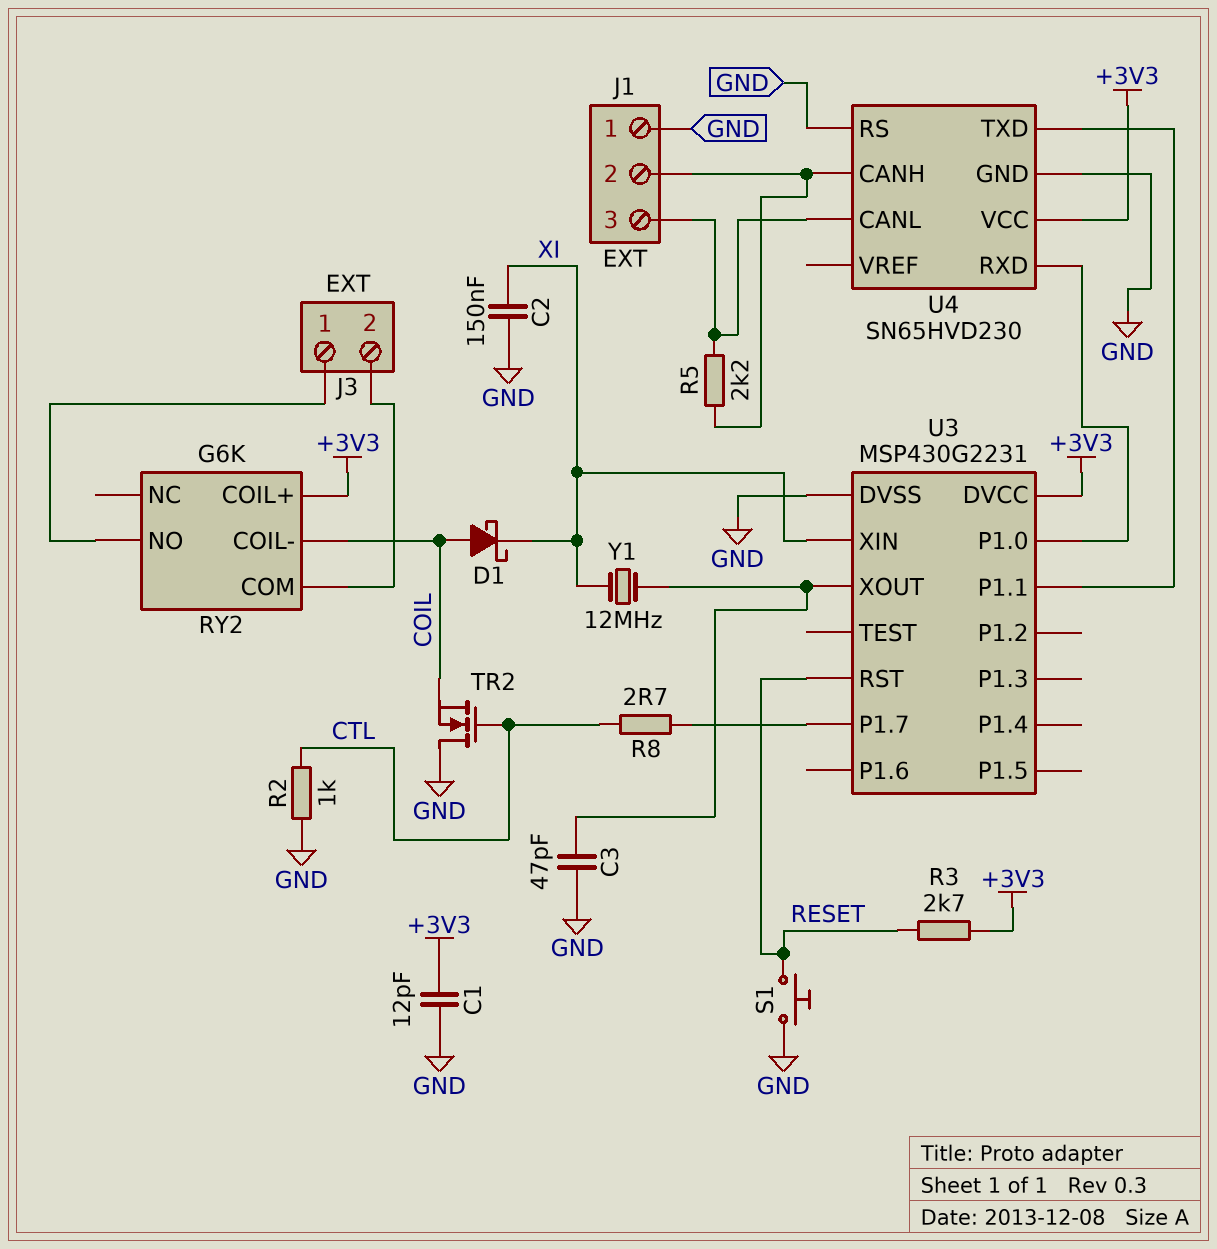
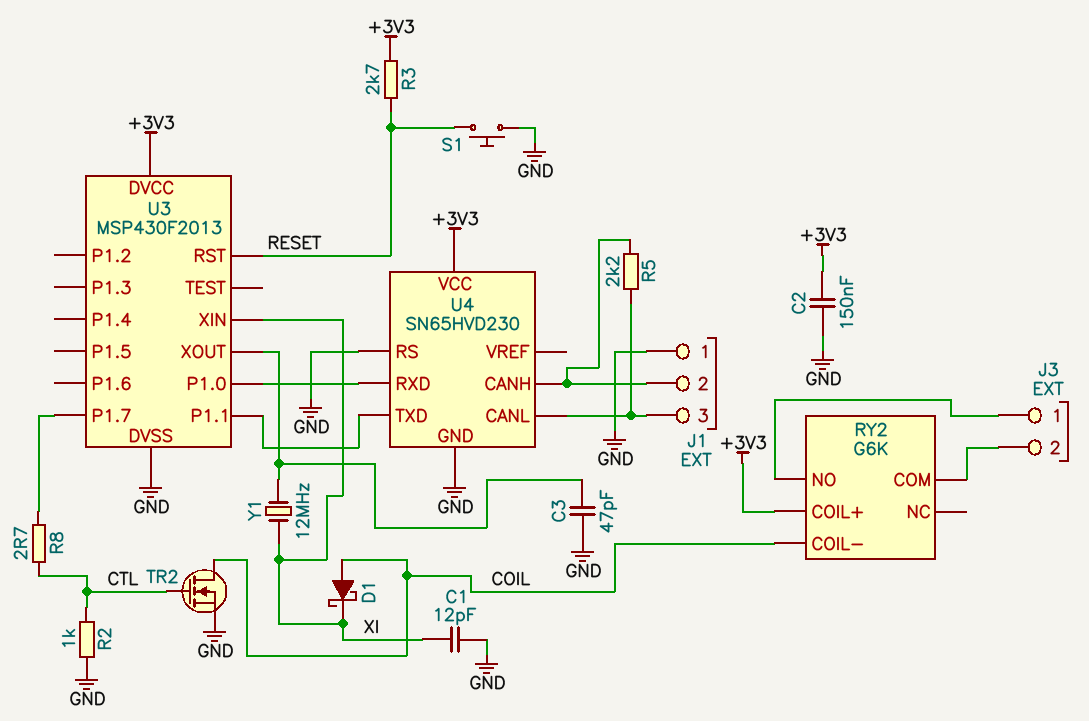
C1: 12pF (+3V3, GND) -> 12pF (GND, XI)
C2: 150nF (GND, XI) -> 150nF (+3V3, GND)
TR2: NMOS (G CTL, D GND, S COIL) -> NMOS (G CTL, D COIL, S GND)
U3: MSP430G2231 -> MSP430F2013

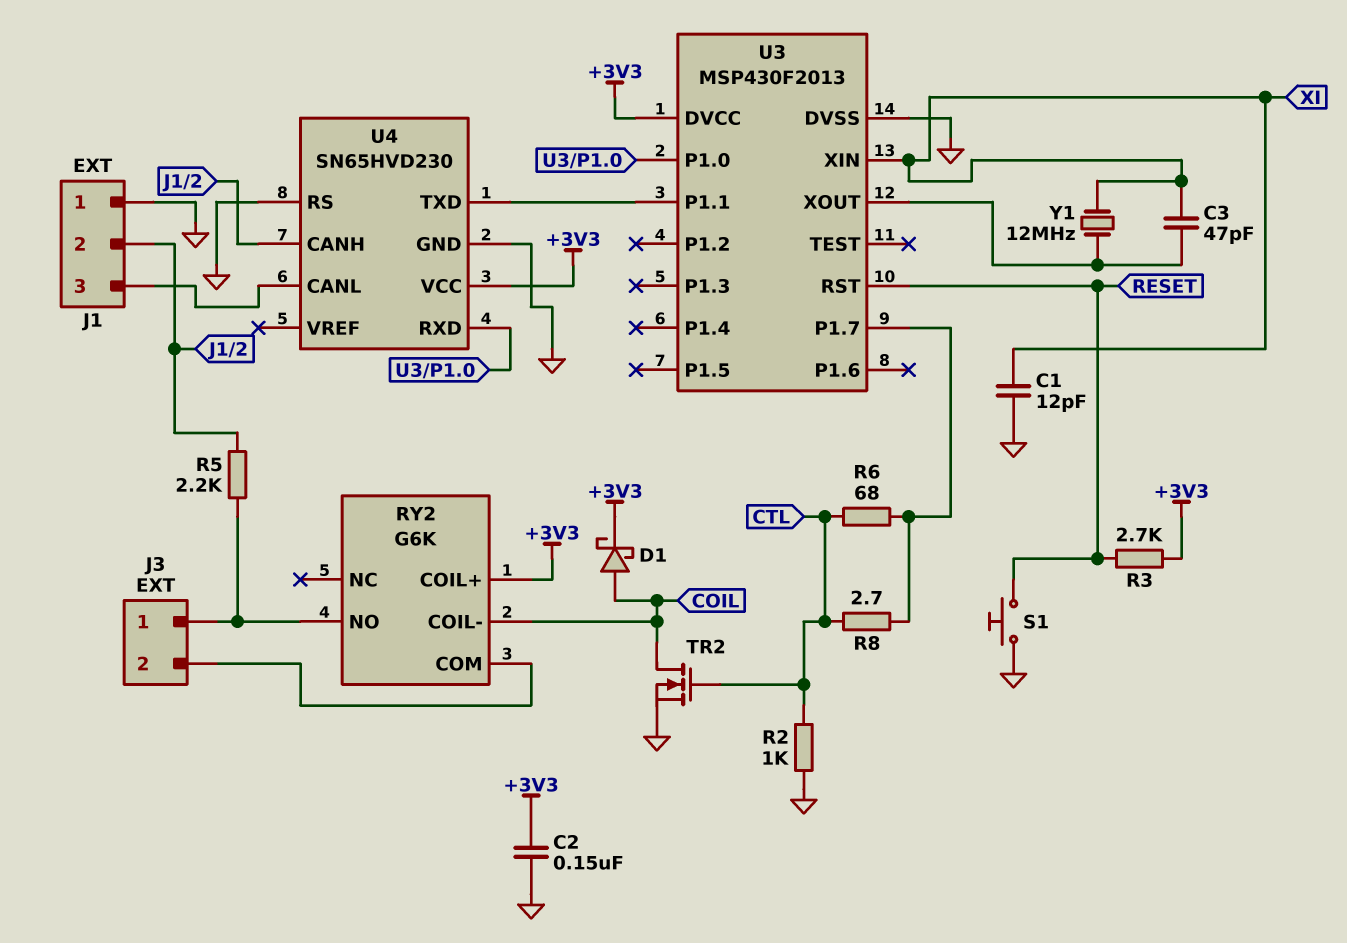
C3: 47pF (GND, U3/XOUT) -> 47pF (U3/XOUT, XI)
D1: schottky (A COIL, K XI) -> schottky (A COIL, K +3V3)
R5: 2.2k (J1/2, J1/3) -> 2.2k (J1/2, J3/1)
R6: none -> 68 (CTL, U3/P1.7)

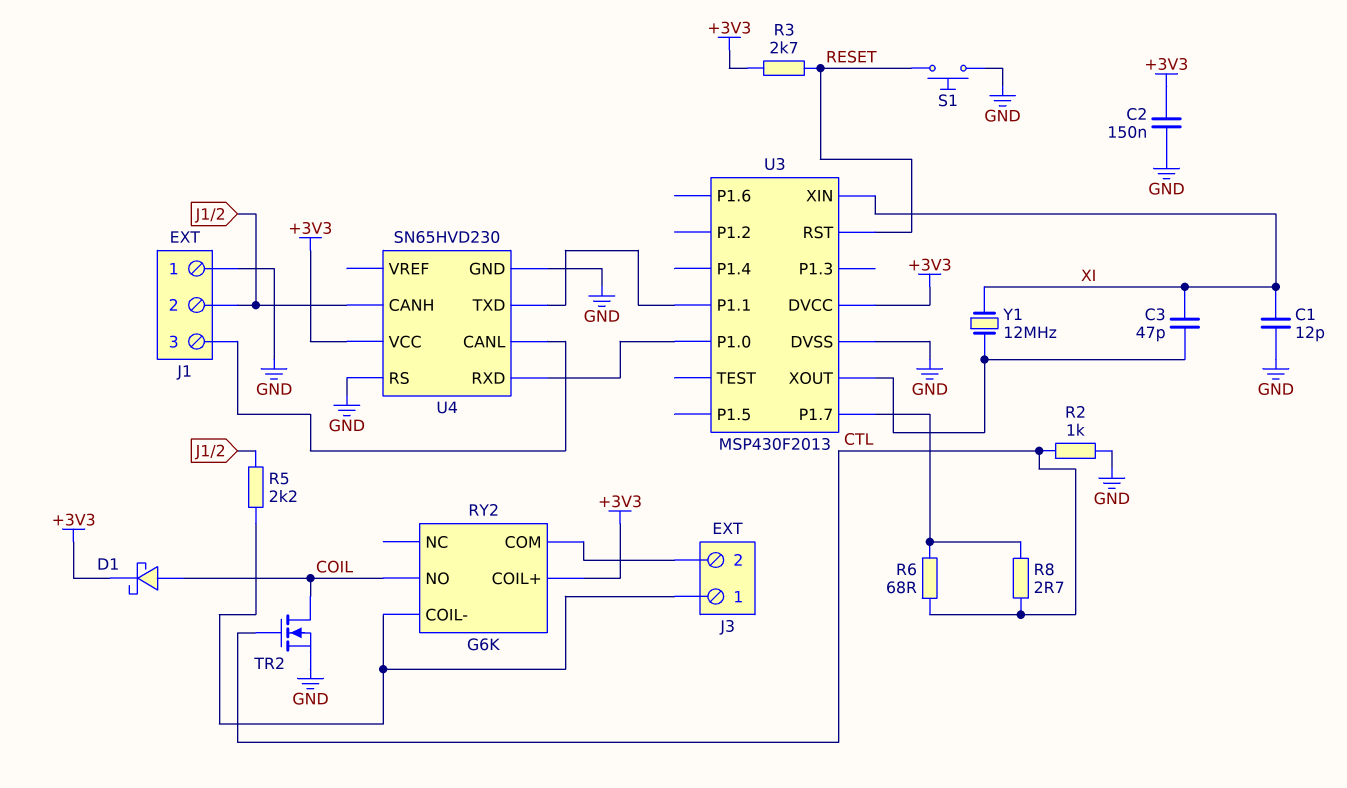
RY2 pin COIL-: COIL -> J3/1
RY2 pin NO: J3/1 -> COIL

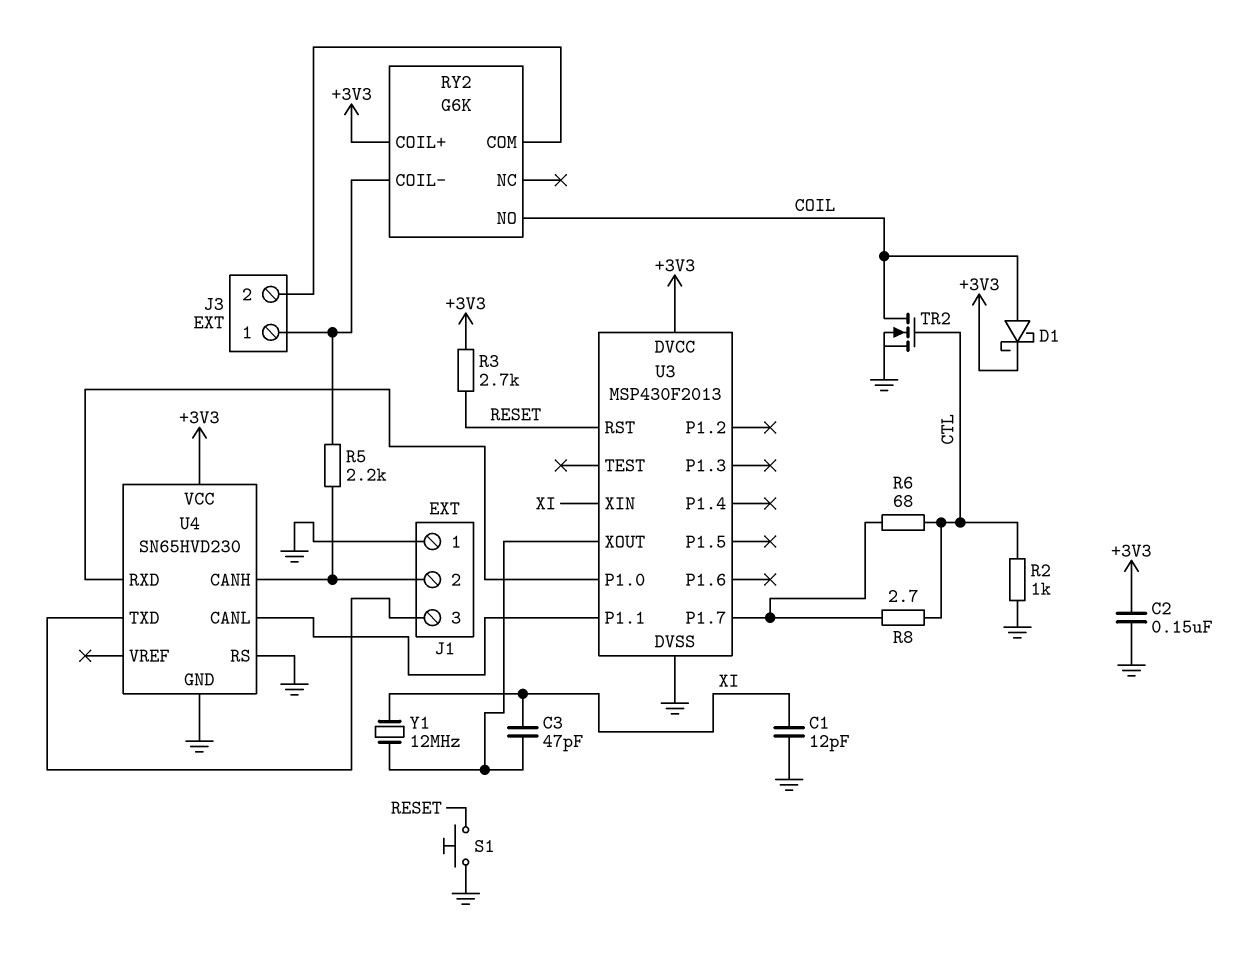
U4 pin CANL: J1/3 -> U3/P1.1
U4 pin TXD: U3/P1.1 -> J1/3

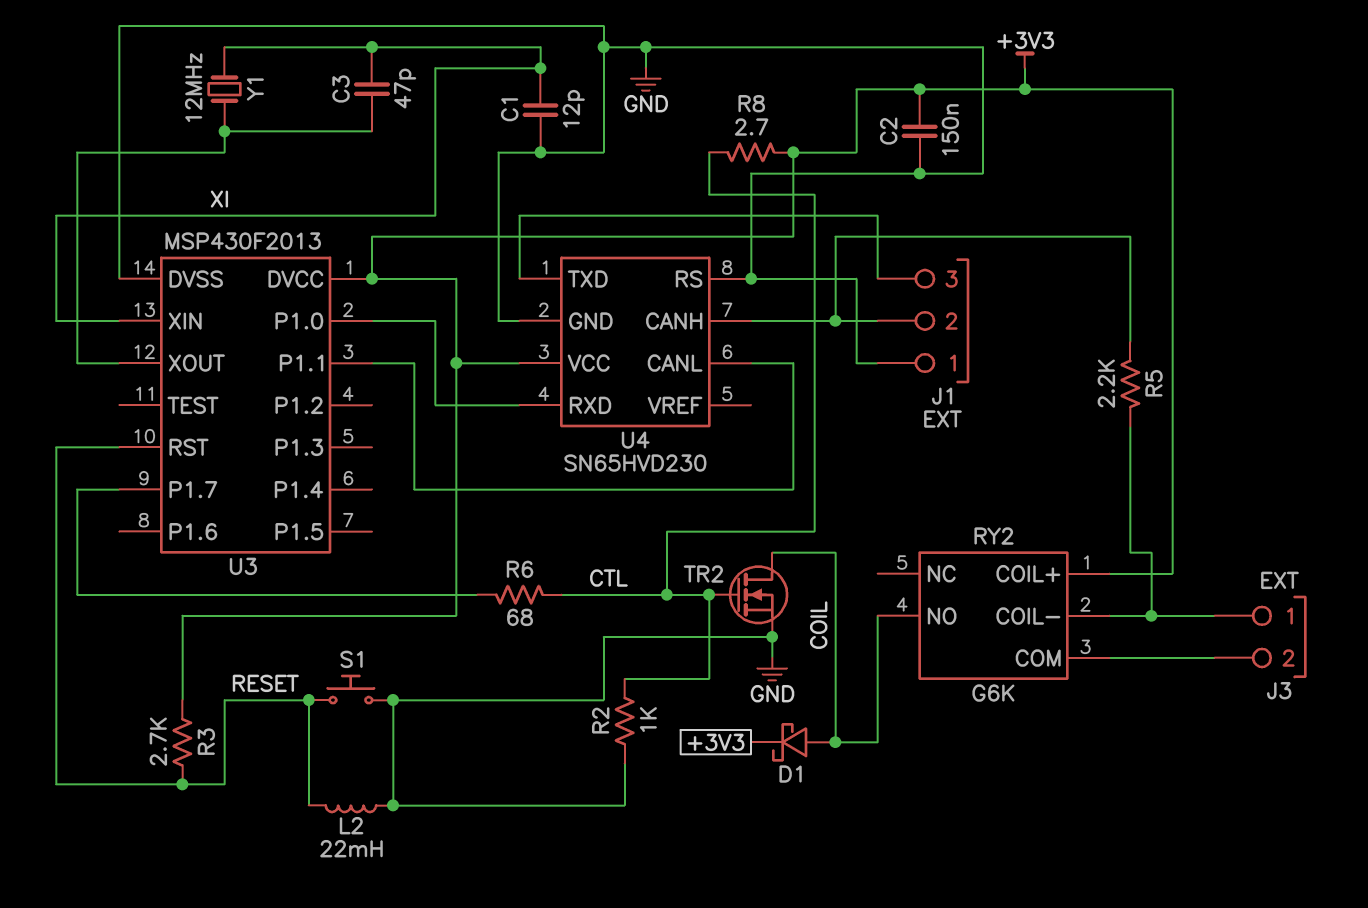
L2: none -> 22mH (GND, RESET)
R8: 2.7 (CTL, U3/P1.7) -> 2.7 (+3V3, CTL)

